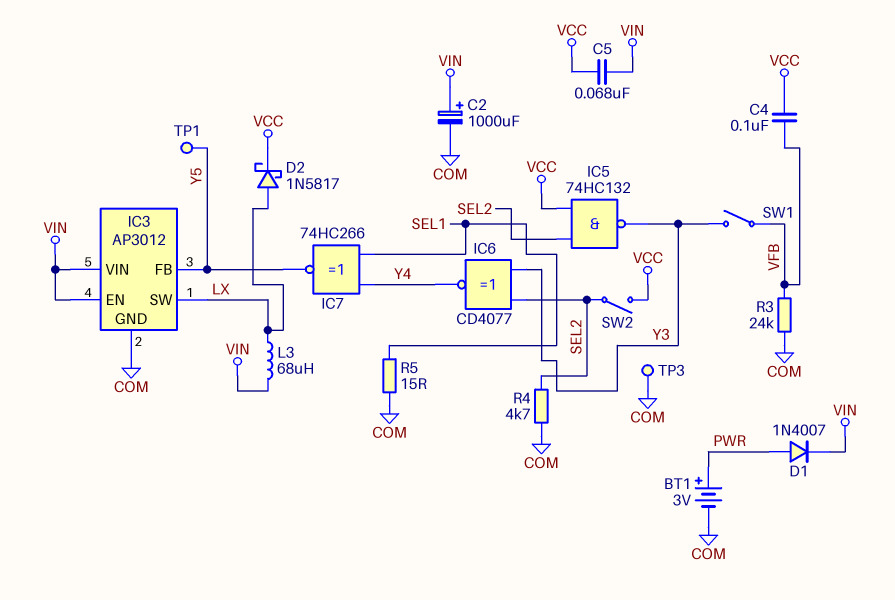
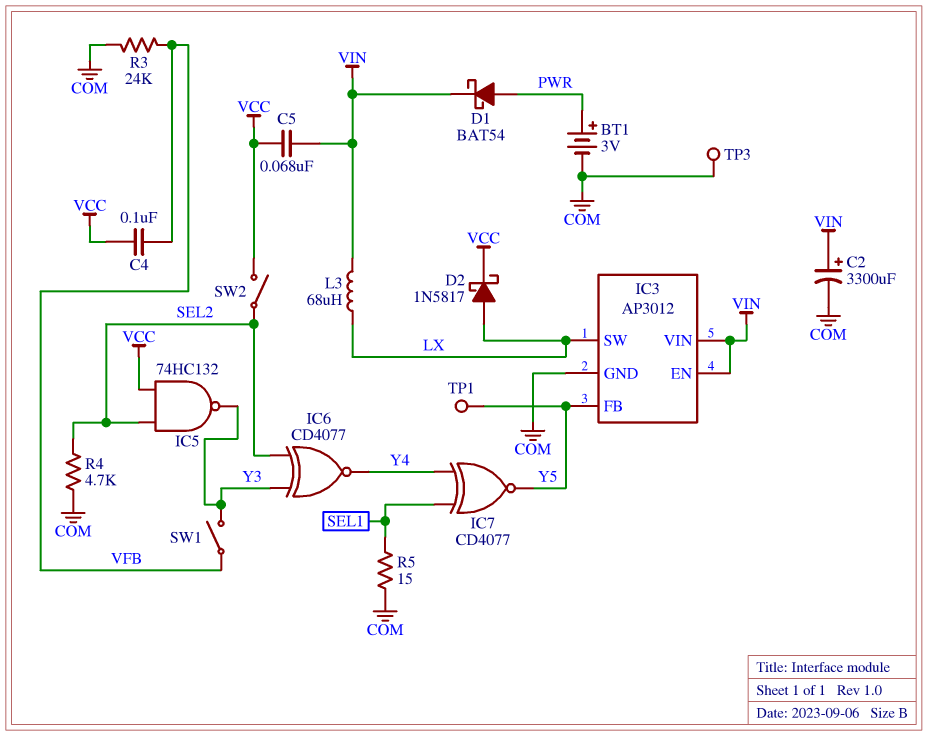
C2: 1000uF (plus VIN, minus COM) -> 3300uF (plus VIN, minus COM)
D1: diode 1N4007 (A PWR, K VIN) -> schottky BAT54 (A PWR, K VIN)
IC7: XNOR 74HC266 (in SEL1, in Y4, out Y5) -> XNOR CD4077 (in SEL1, in Y4, out Y5)

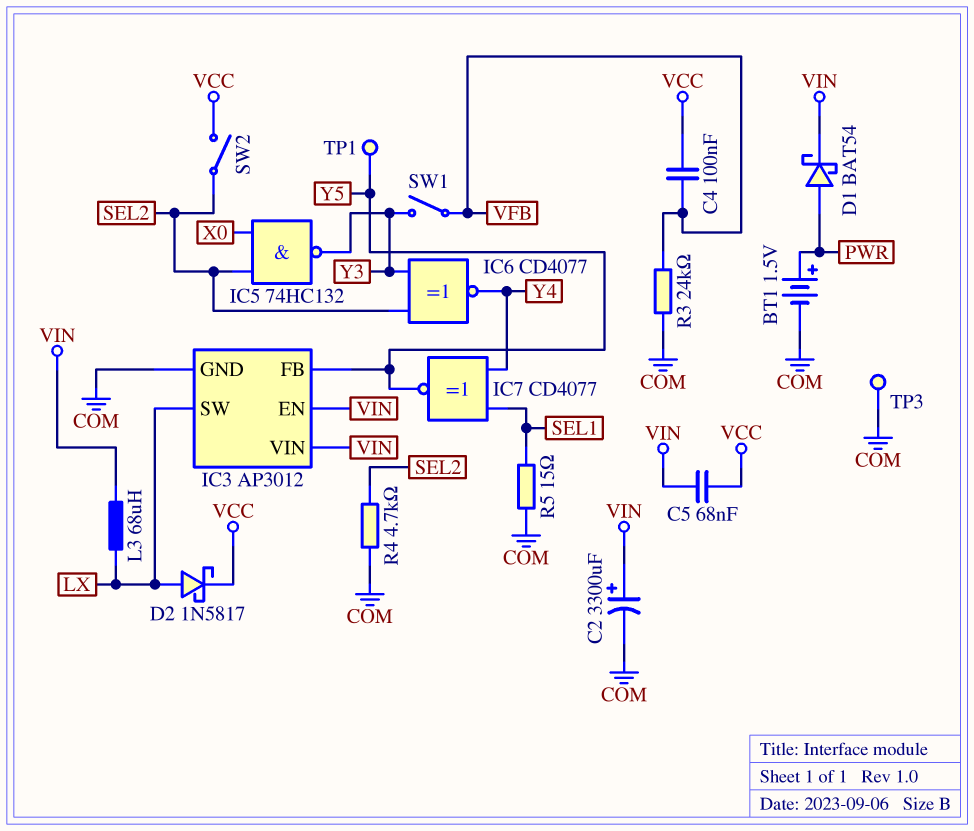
BT1: 3V (plus PWR, minus COM) -> 1.5V (plus PWR, minus COM)
IC5: NAND 74HC132 (in SEL2, in VCC, out Y3) -> NAND 74HC132 (in SEL2, in X0, out Y3)

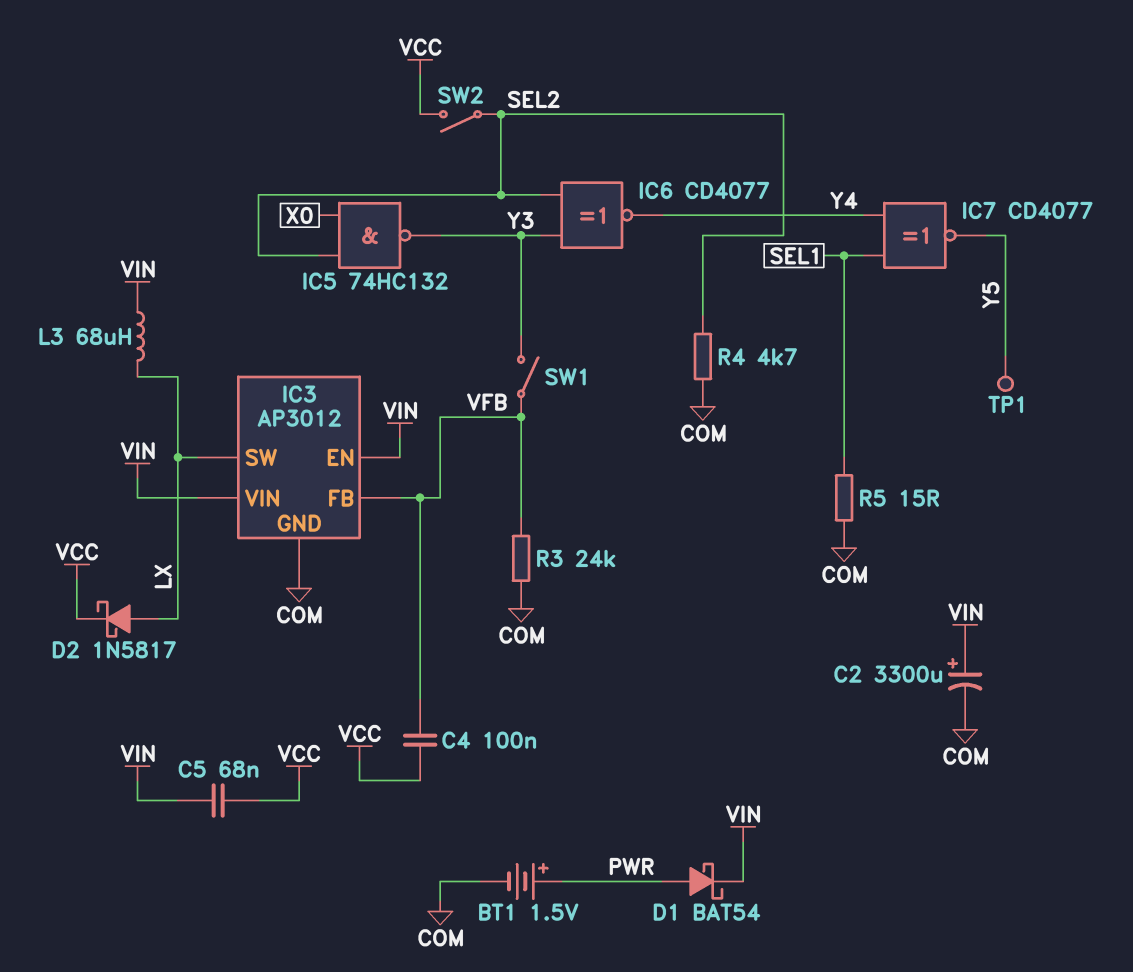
IC3 pin FB: Y5 -> VFB
TP3: test point (COM) -> none

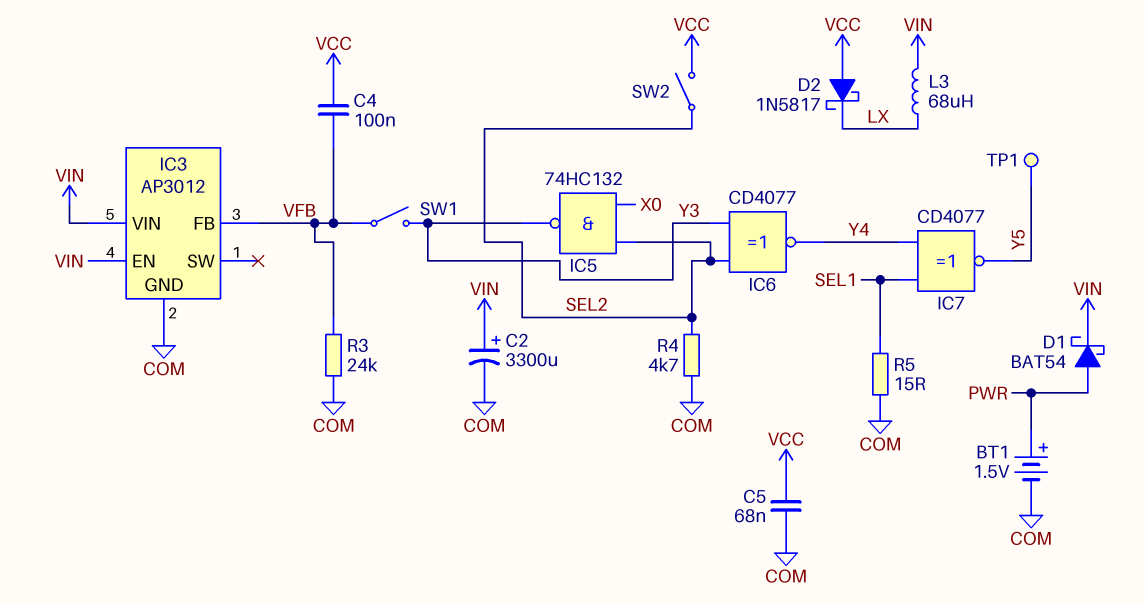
C5: 68nF (VCC, VIN) -> 68nF (COM, VCC)
D2: schottky 1N5817 (A LX, K VCC) -> schottky 1N5817 (A VCC, K LX)
IC3 pin SW: LX -> none

